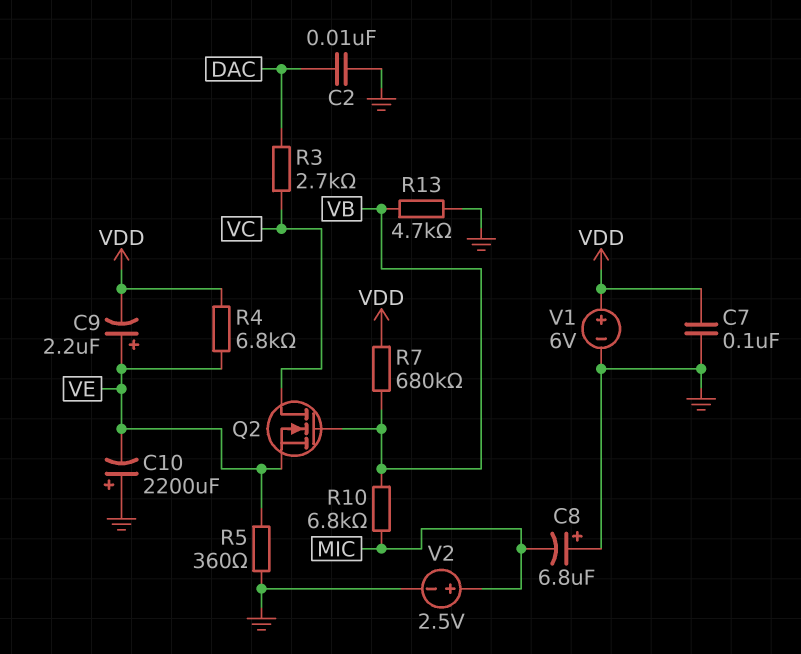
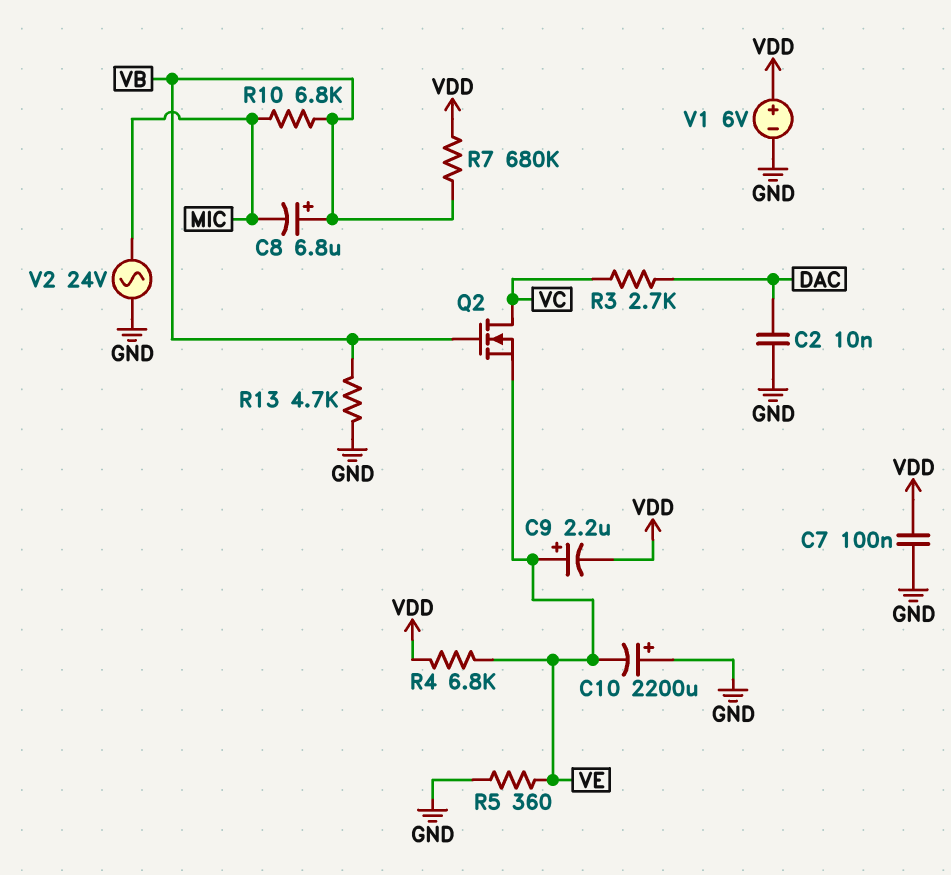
C8: 6.8uF (plus GND, minus MIC) -> 6.8uF (plus VB, minus MIC)
V2: 2.5V (plus MIC, minus GND) -> AC 24V (GND, MIC)

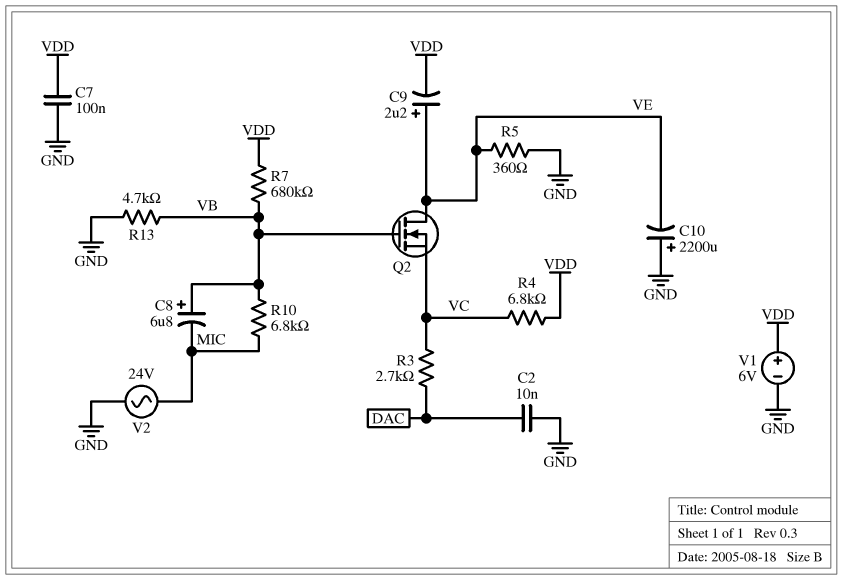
Q2: NMOS (G VB, D VC, S VE) -> NMOS (G VB, D VE, S VC)
R4: 6.8k (VDD, VE) -> 6.8k (VC, VDD)

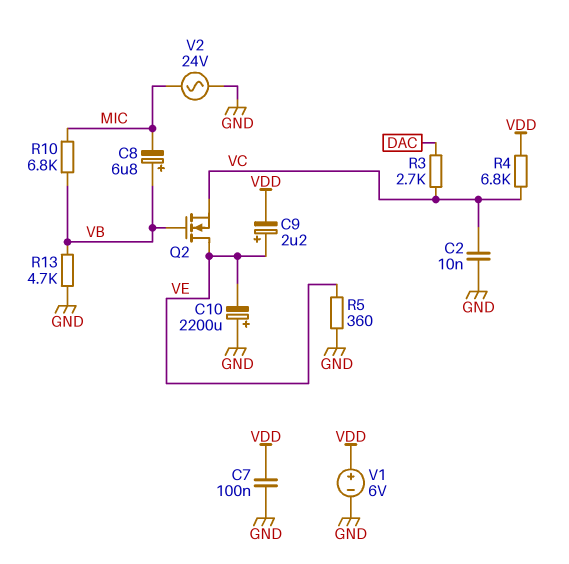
C2: 10nF (DAC, GND) -> 10nF (GND, VC)
R7: 680k (VB, VDD) -> none

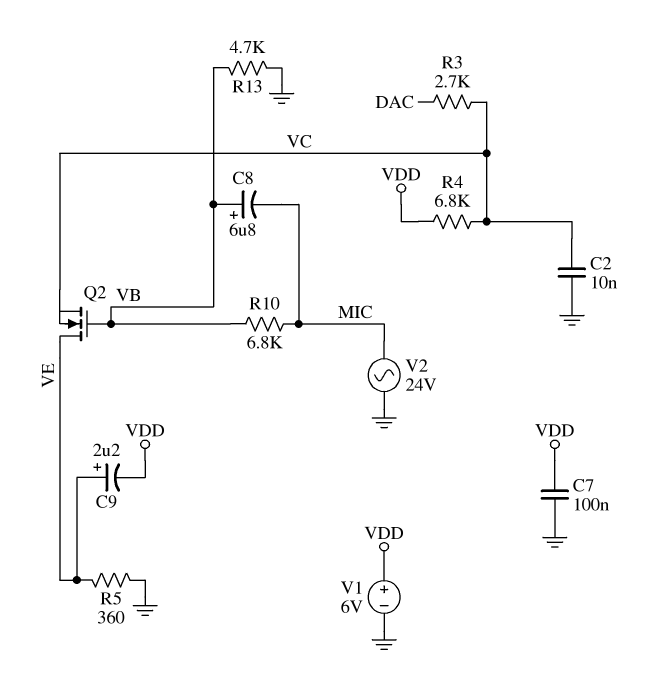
C10: 2200uF (plus GND, minus VE) -> none

